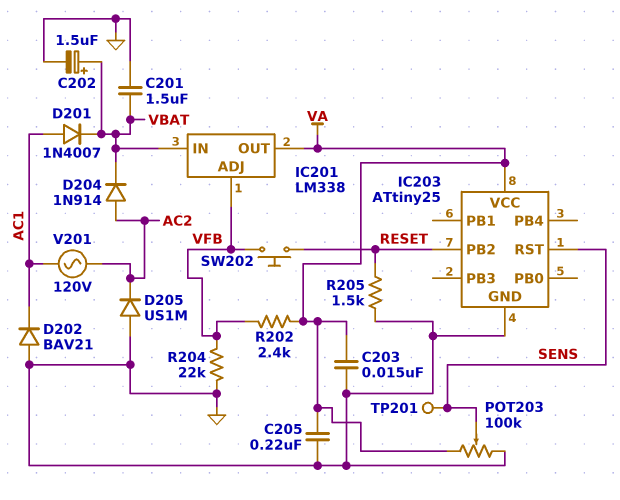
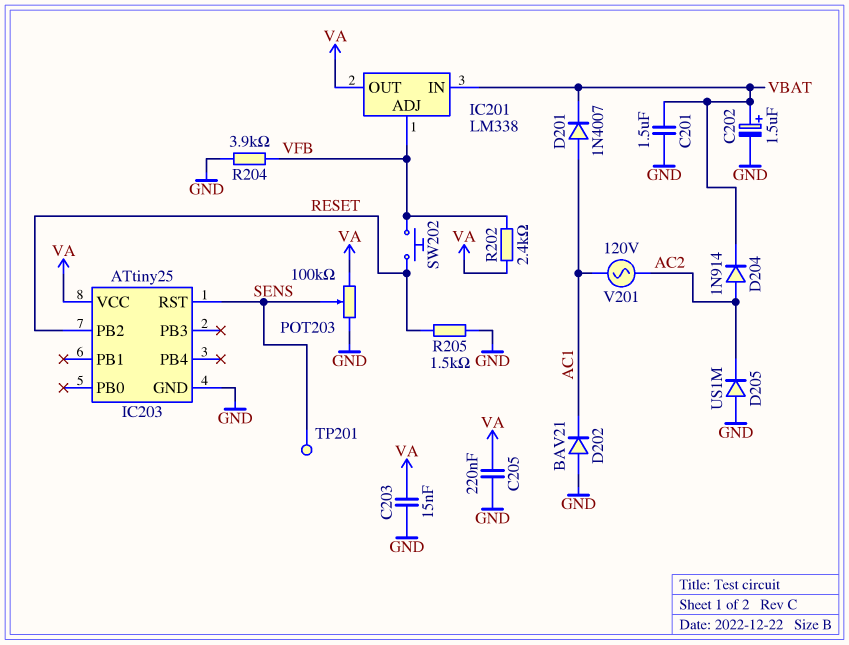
R204: 22k (GND, VFB) -> 3.9k (GND, VFB)

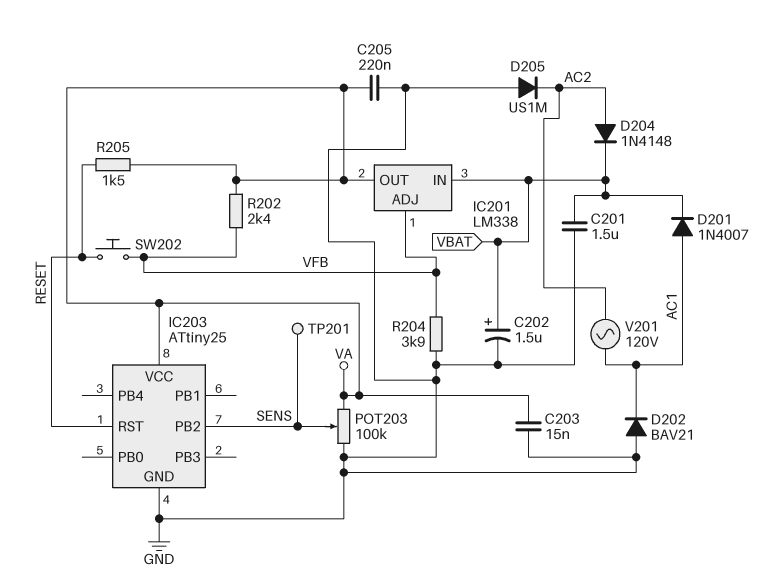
D204: diode 1N914 (A AC2, K VBAT) -> diode 1N4148 (A AC2, K VBAT)
IC203 pin PB2: RESET -> SENS
IC203 pin RST: SENS -> RESET
R205: 1.5k (GND, RESET) -> 1.5k (RESET, VA)

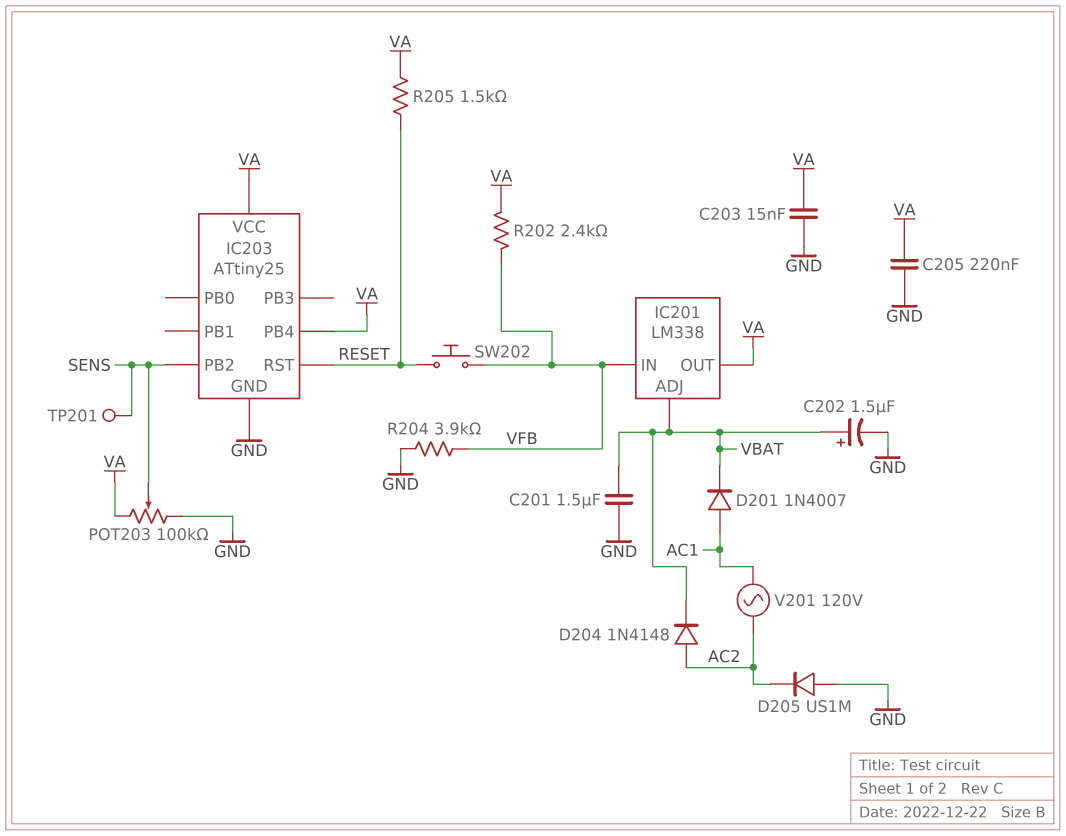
D202: diode BAV21 (A GND, K AC1) -> none
IC201 pin ADJ: VFB -> VBAT
IC201 pin IN: VBAT -> VFB
IC203 pin PB4: none -> VA

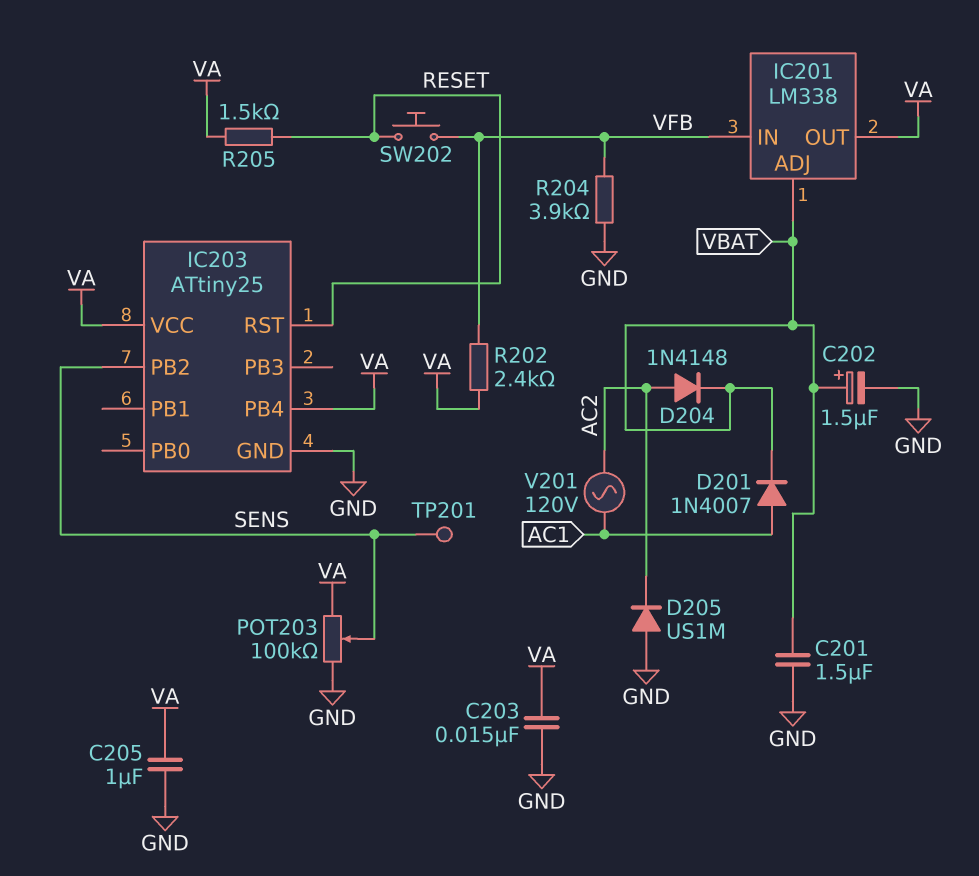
C205: 220nF (GND, VA) -> 1uF (GND, VA)

